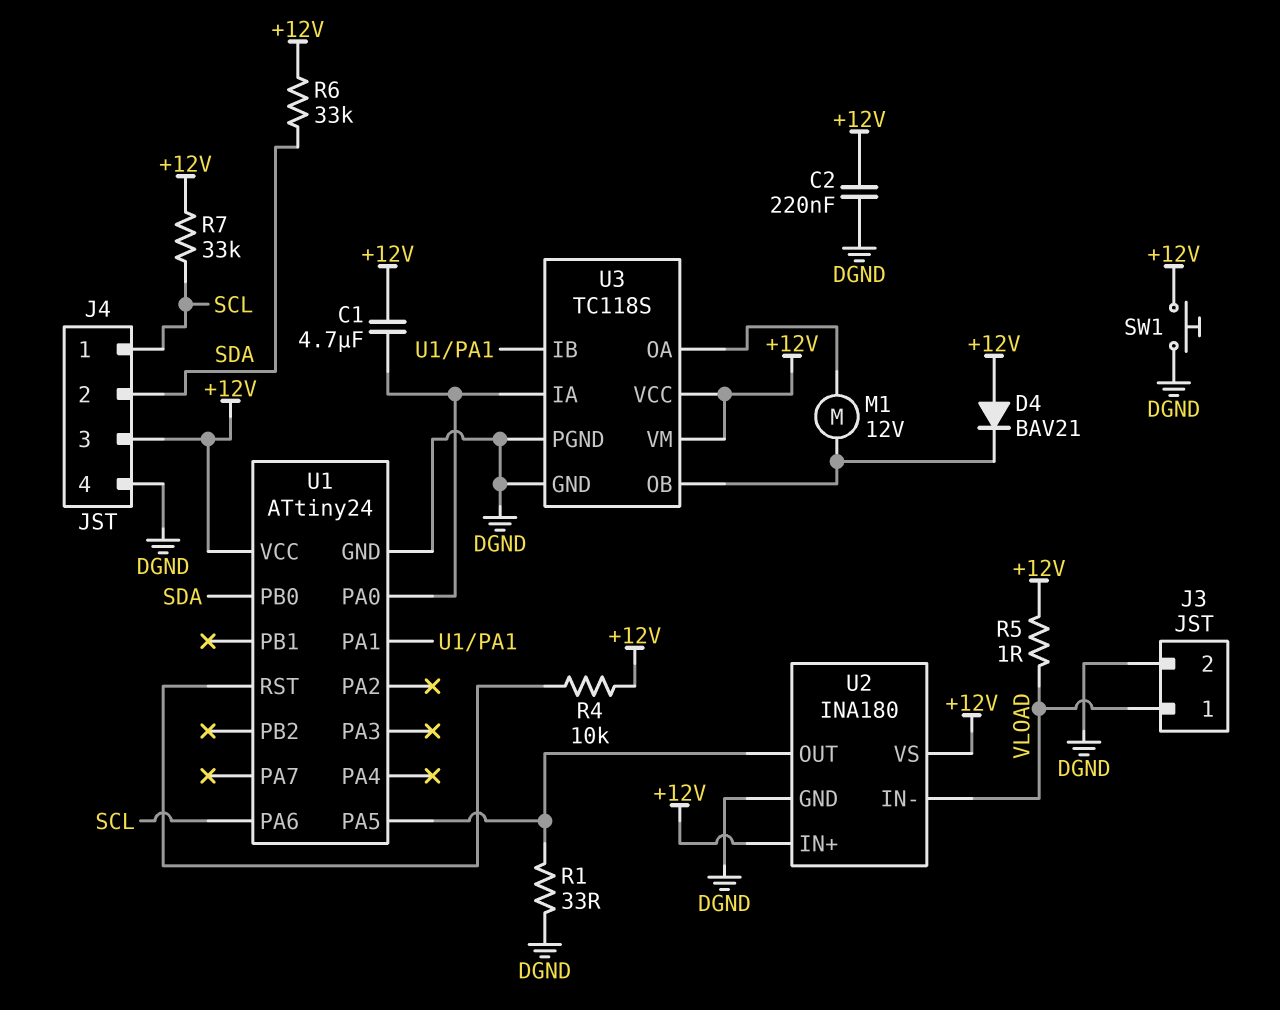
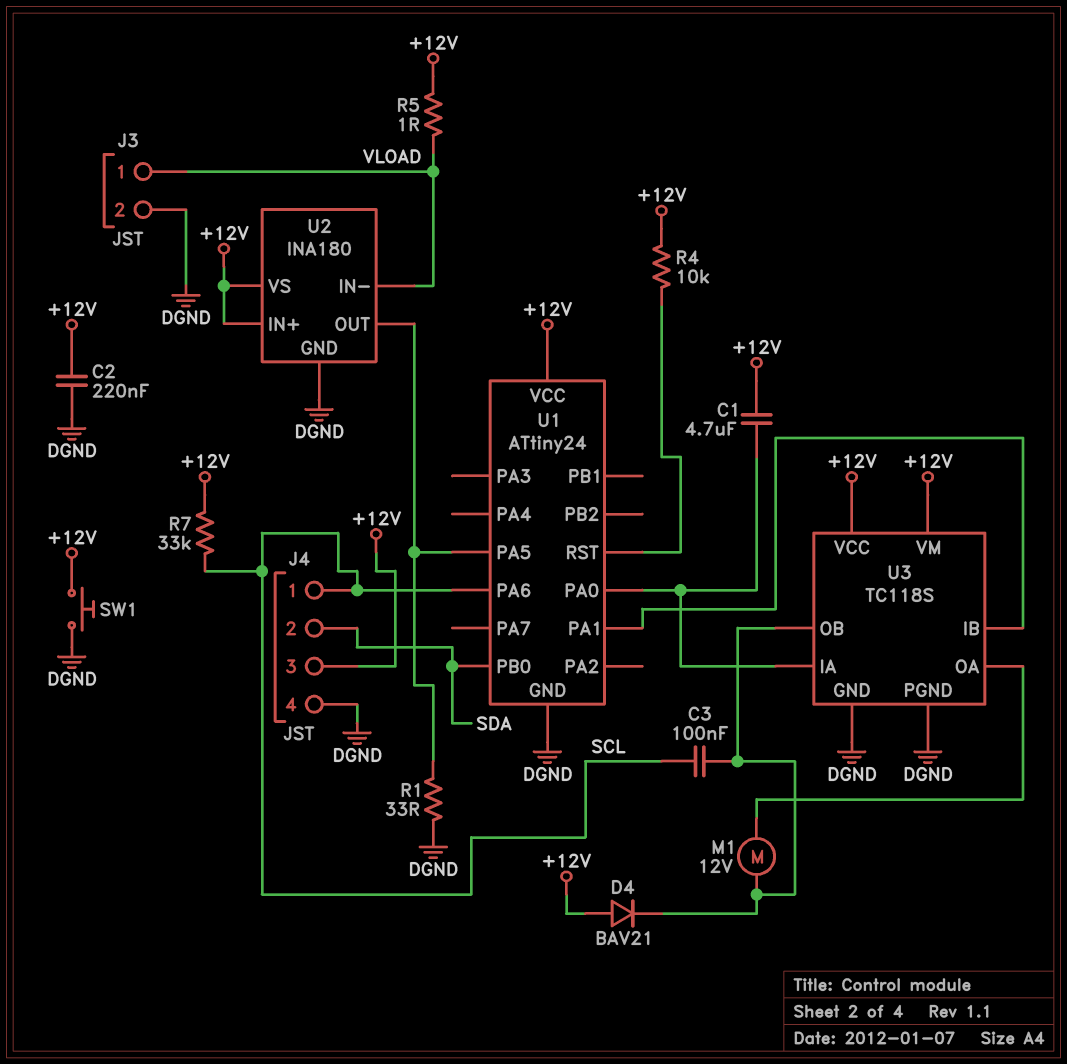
C3: none -> 100nF (SCL, U3/OB)
R6: 33k (+12V, SDA) -> none

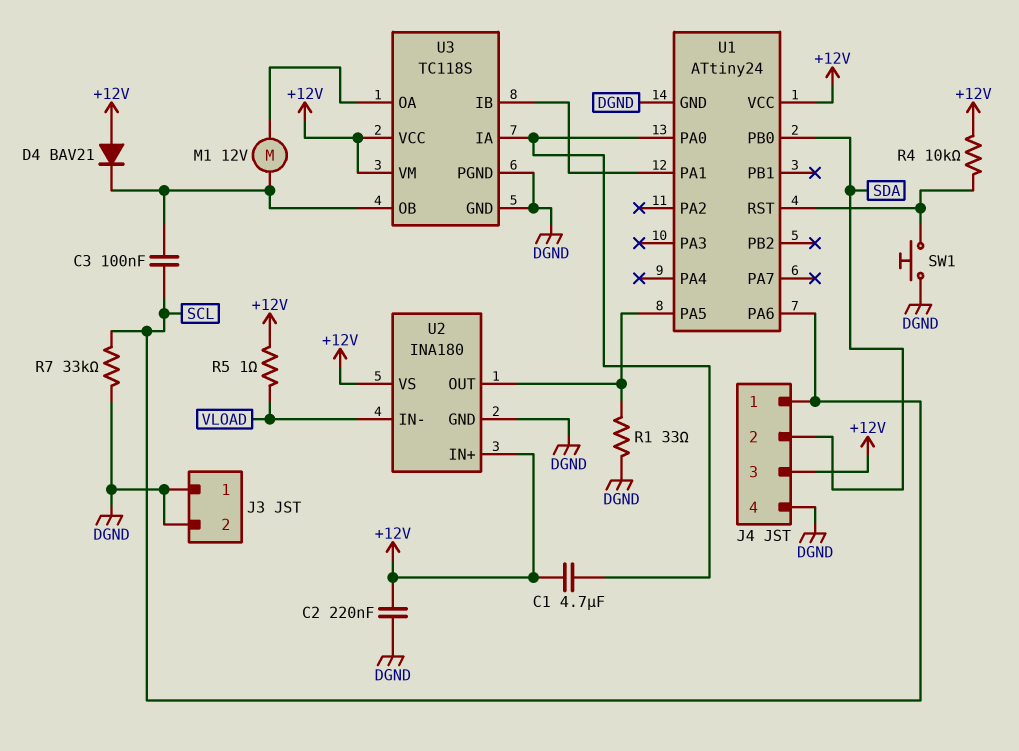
J3 pin 1: VLOAD -> DGND
R7: 33k (+12V, SCL) -> 33k (DGND, SCL)
SW1: button (+12V, DGND) -> button (DGND, U1/RST)

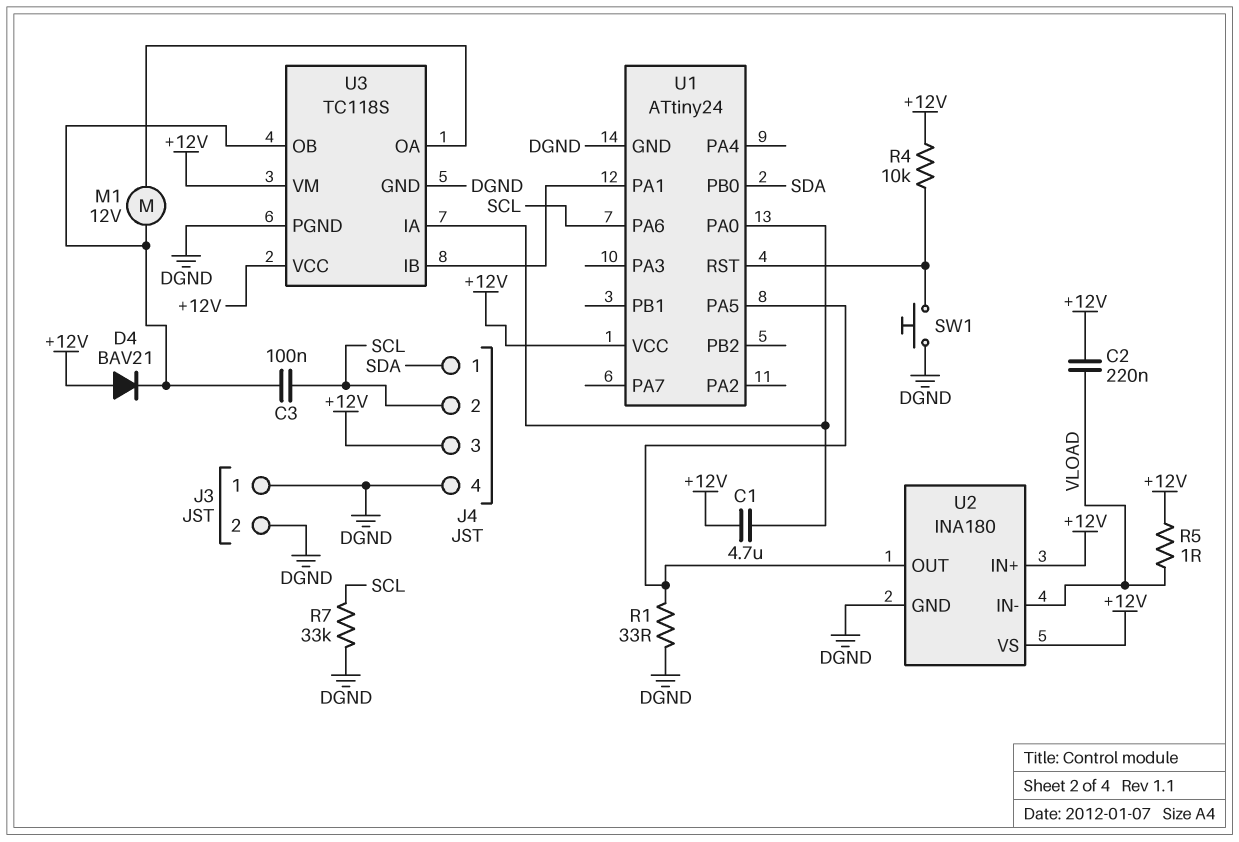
C2: 220nF (+12V, DGND) -> 220nF (+12V, VLOAD)
J4 pin 1: SCL -> SDA
J4 pin 2: SDA -> SCL

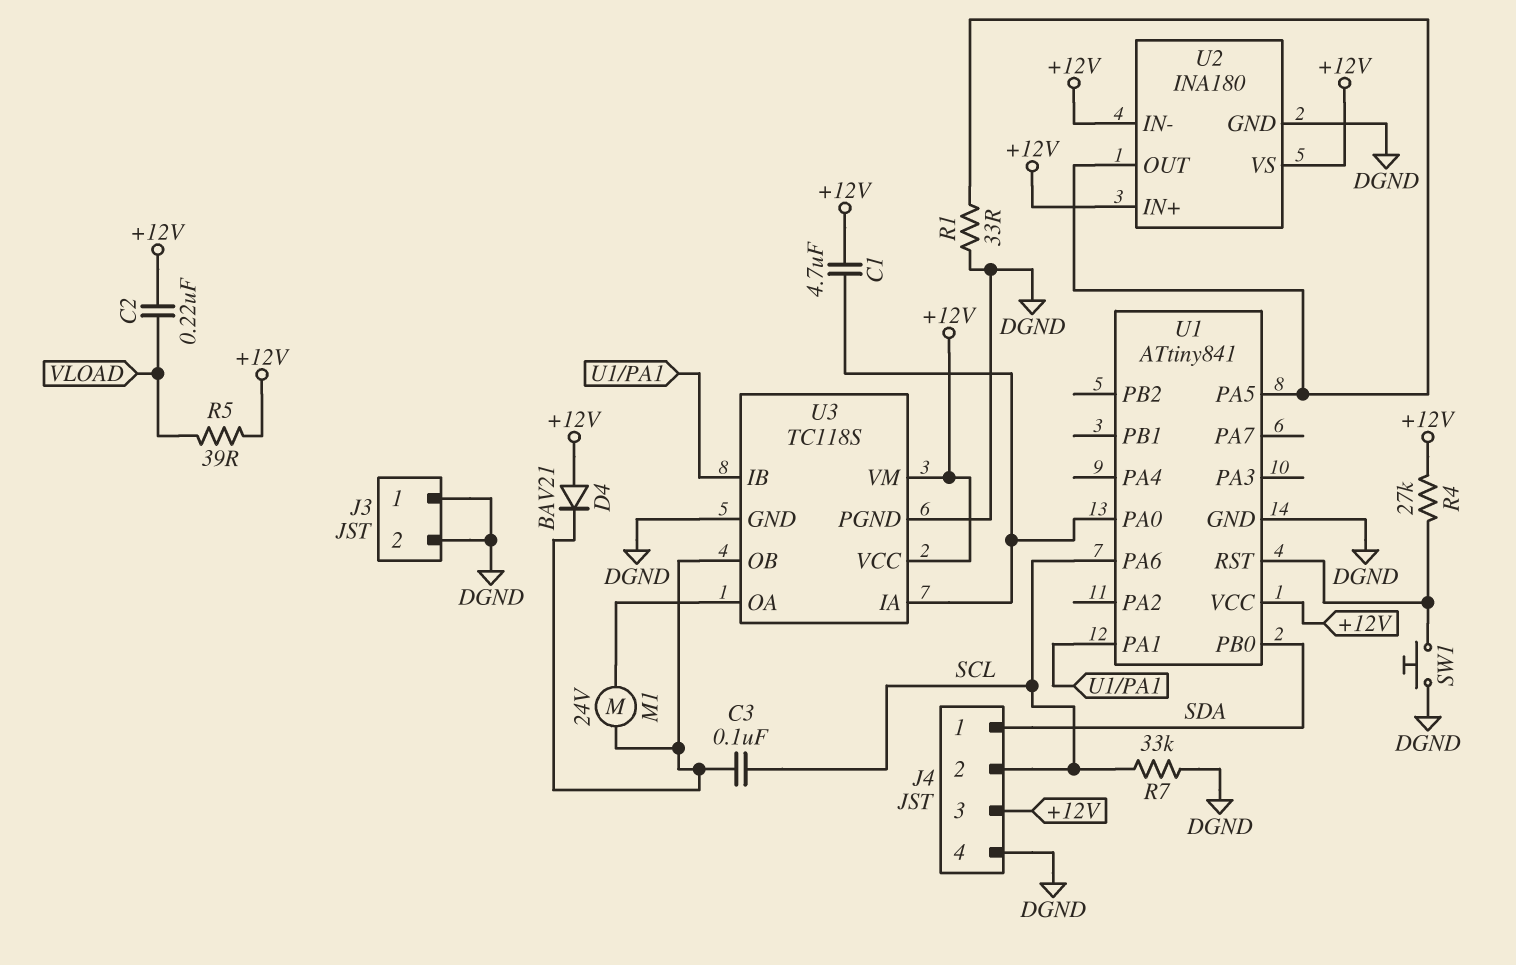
M1: motor 12V (U3/OA, U3/OB) -> motor 24V (U3/OA, U3/OB)
R4: 10k (+12V, U1/RST) -> 27k (+12V, U1/RST)
R5: 1 (+12V, VLOAD) -> 39 (+12V, VLOAD)
U1: ATtiny24 -> ATtiny841
U2 pin IN-: VLOAD -> +12V

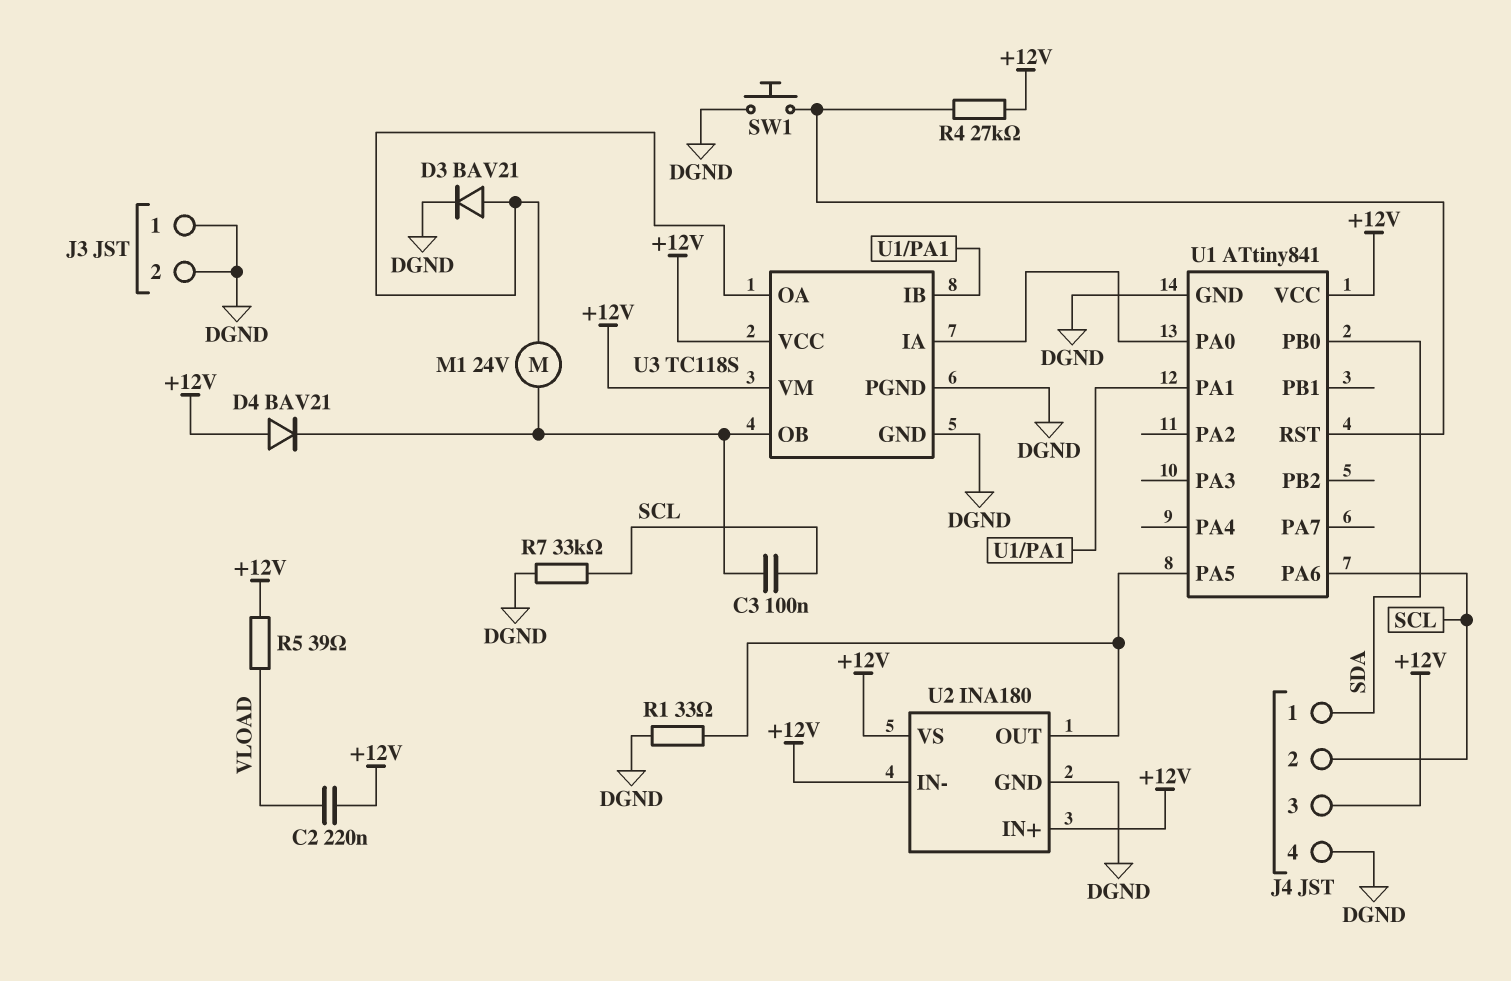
C1: 4.7uF (+12V, U1/PA0) -> none
D3: none -> diode BAV21 (A U3/OA, K DGND)

